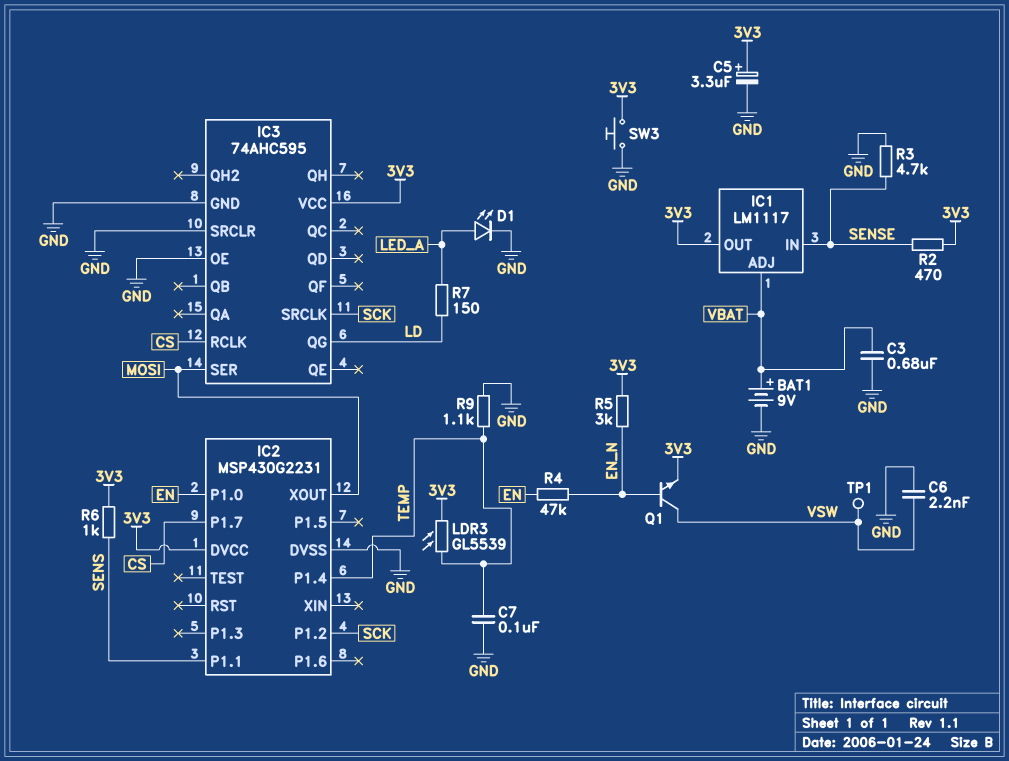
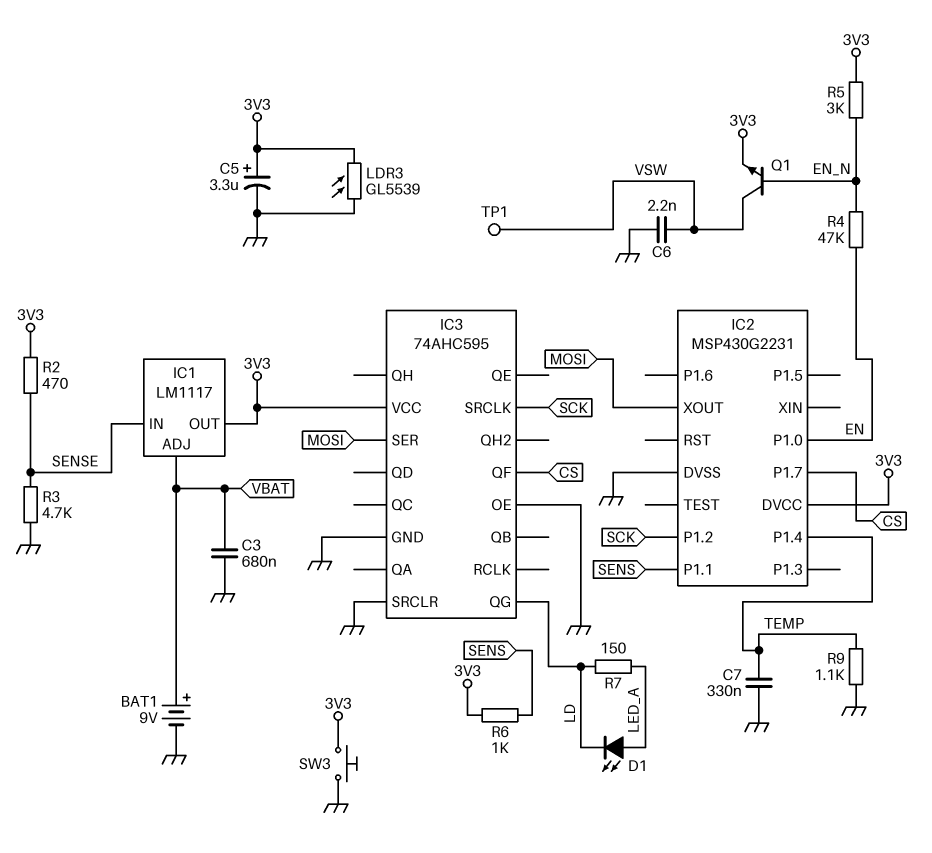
C7: 100nF (GND, TEMP) -> 330nF (GND, TEMP)
D1: LED (A LED_A, K GND) -> LED (A LED_A, K LD)
IC3 pin QF: none -> CS
IC3 pin RCLK: CS -> none
LDR3: GL5539 (3V3, TEMP) -> GL5539 (3V3, GND)

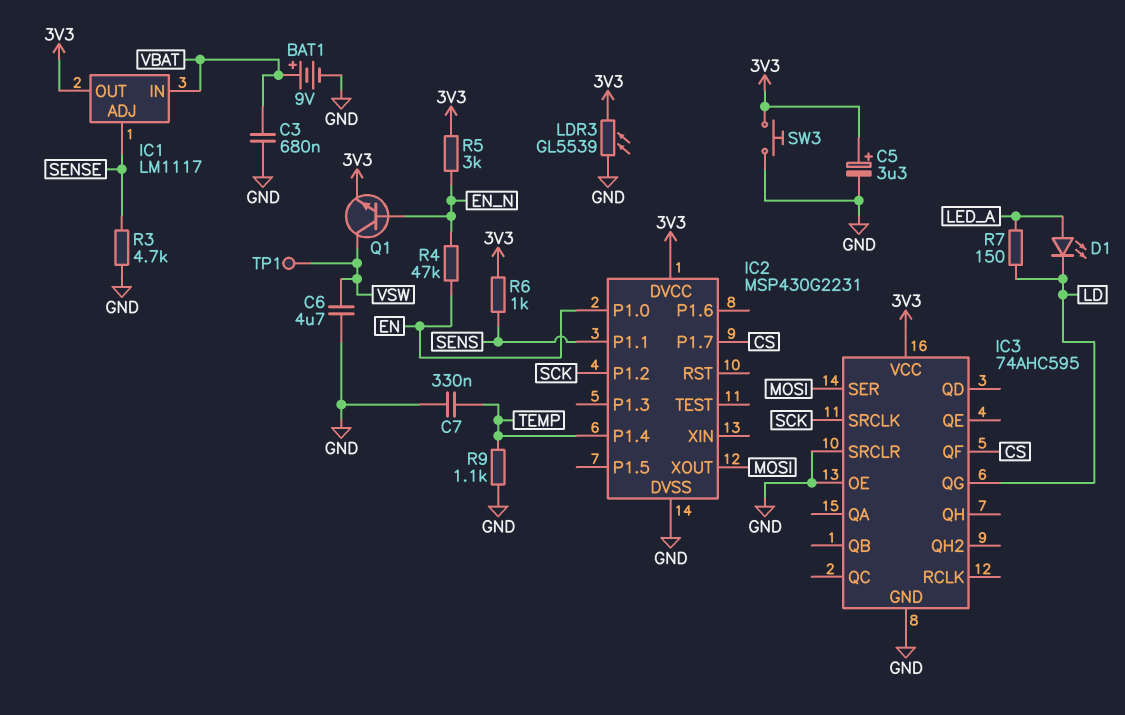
C6: 2.2nF (GND, VSW) -> 4.7uF (GND, VSW)
IC1 pin ADJ: VBAT -> SENSE
IC1 pin IN: SENSE -> VBAT
R2: 470 (3V3, SENSE) -> none

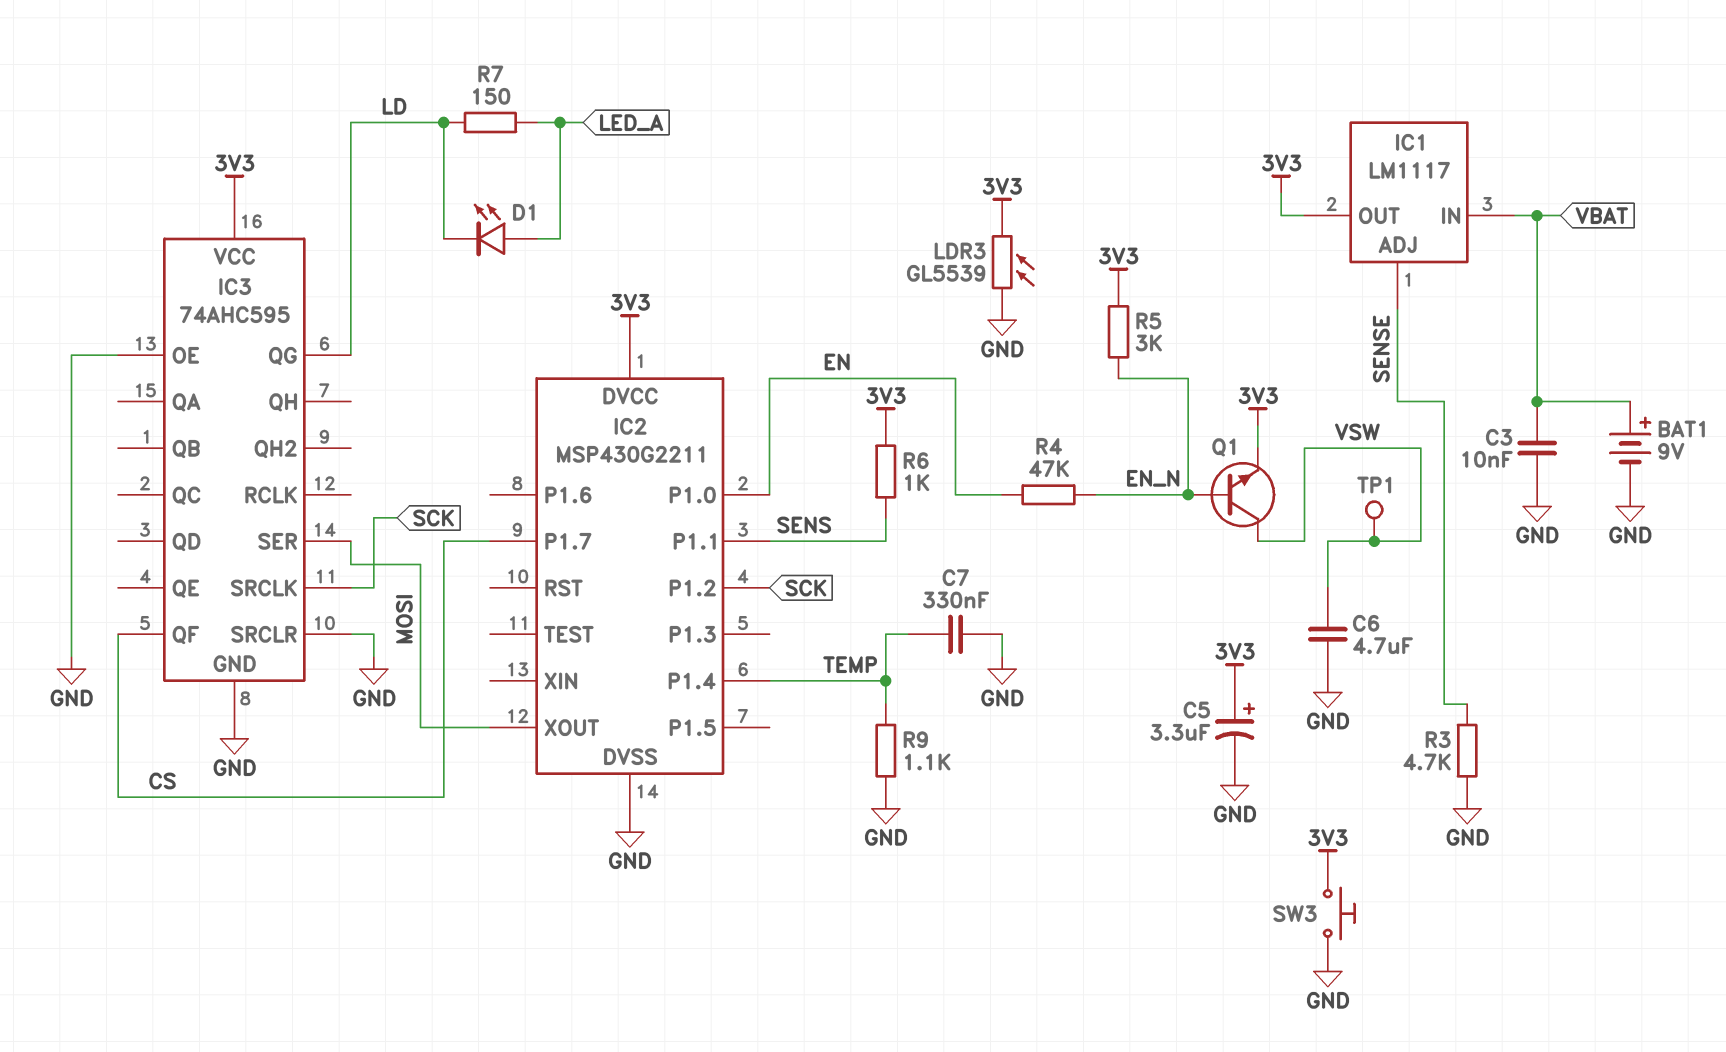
C3: 680nF (GND, VBAT) -> 10nF (GND, VBAT)
IC2: MSP430G2231 -> MSP430G2211

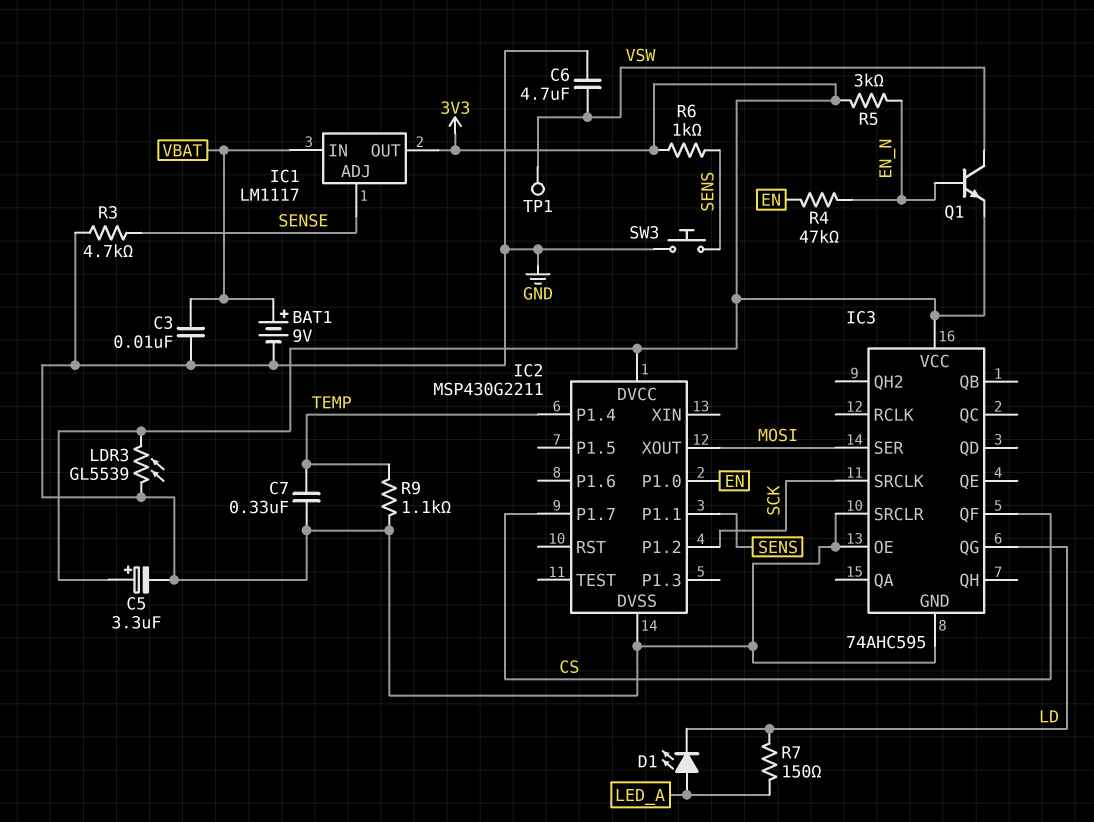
SW3: button (3V3, GND) -> button (GND, SENS)

